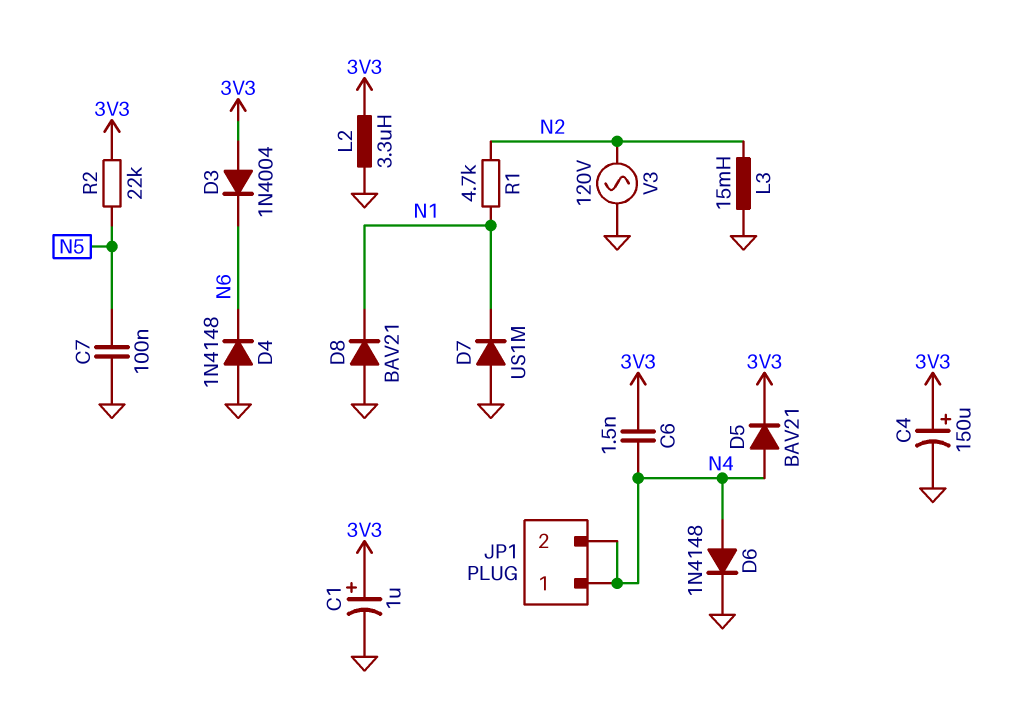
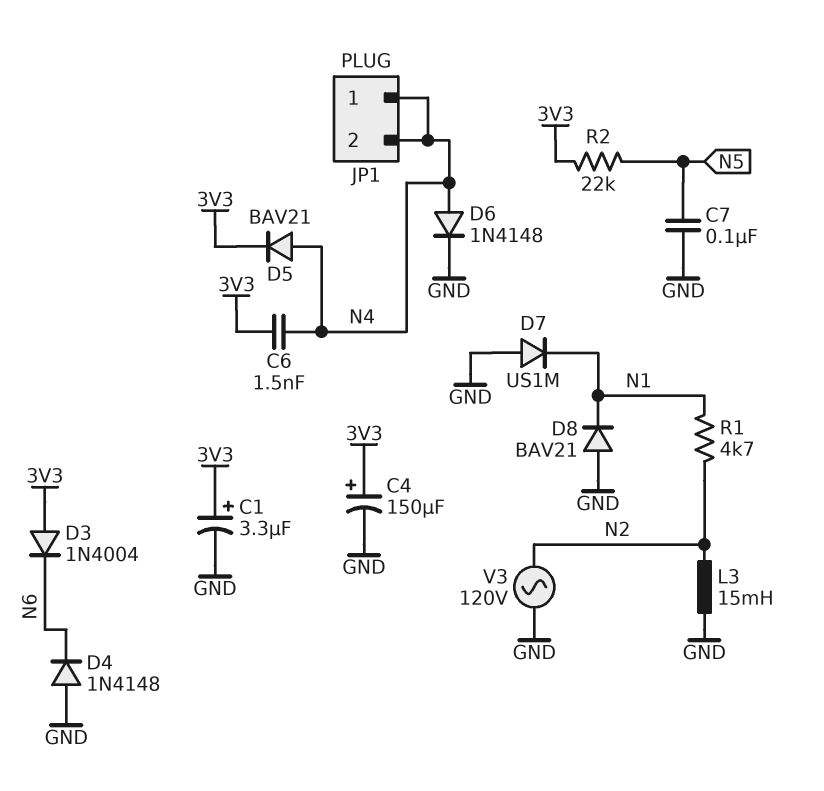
C1: 1uF (plus 3V3, minus GND) -> 3.3uF (plus 3V3, minus GND)
L2: 3.3uH (3V3, GND) -> none

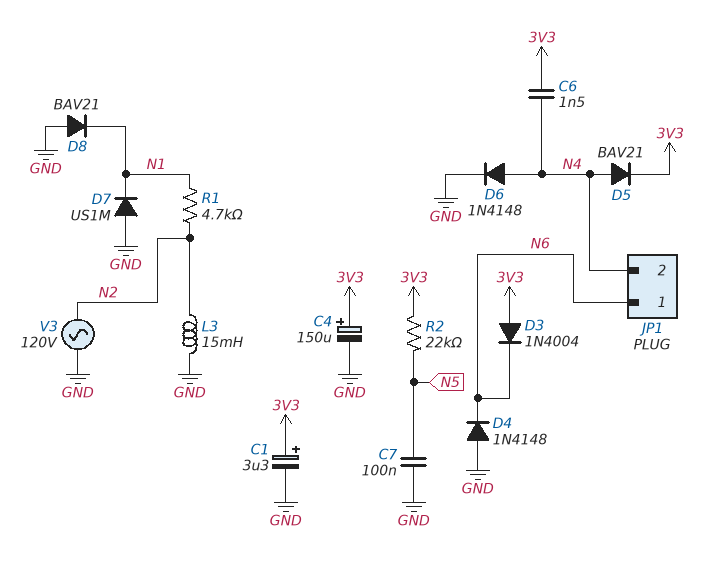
JP1 pin 1: N4 -> N6

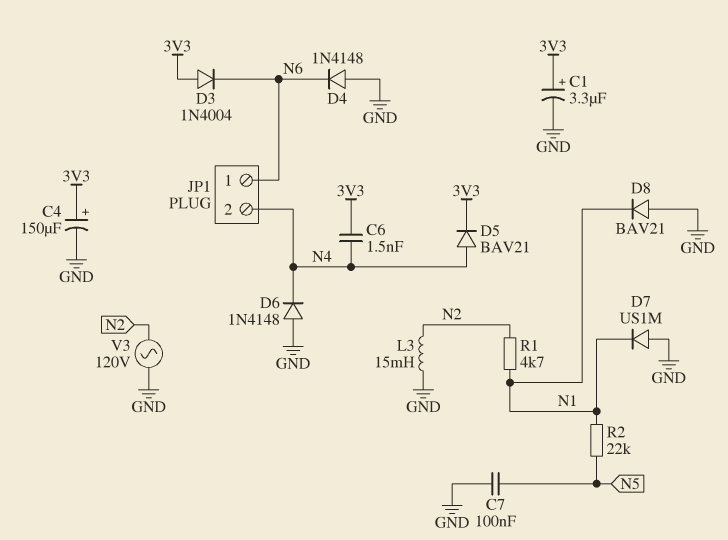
D6: diode 1N4148 (A N4, K GND) -> diode 1N4148 (A GND, K N4)
R2: 22k (3V3, N5) -> 22k (N1, N5)

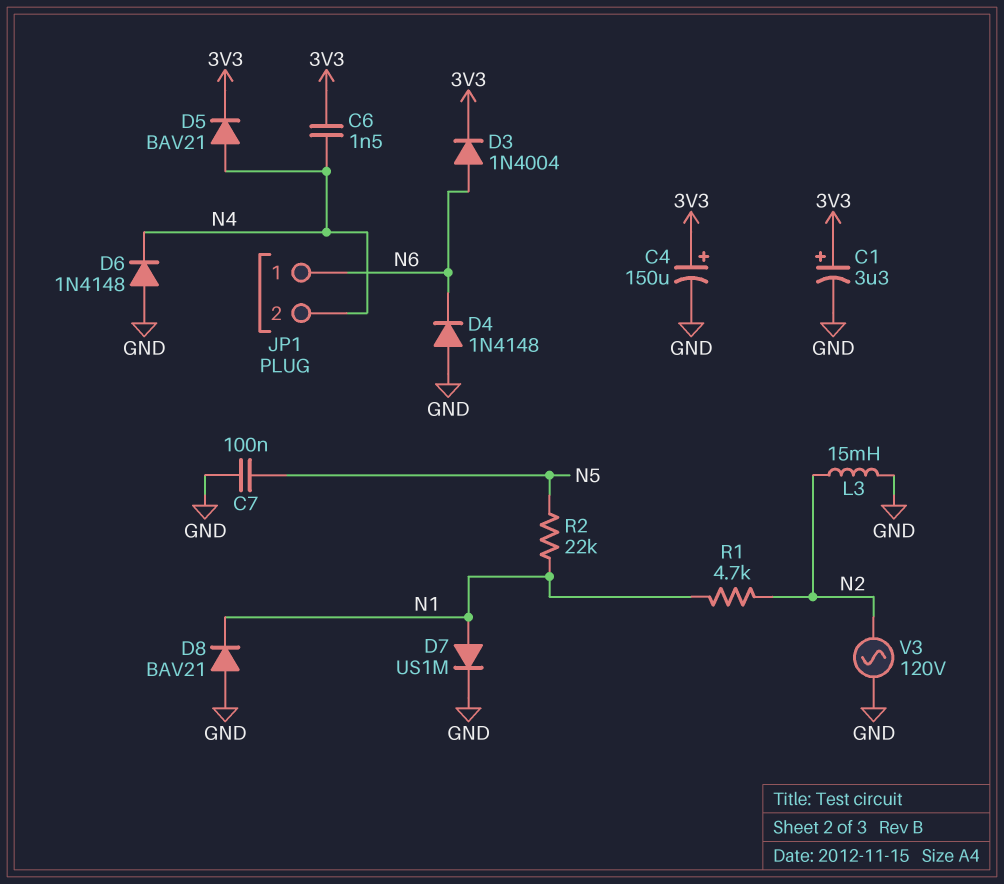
D3: diode 1N4004 (A 3V3, K N6) -> diode 1N4004 (A N6, K 3V3)
D7: diode US1M (A GND, K N1) -> diode US1M (A N1, K GND)

